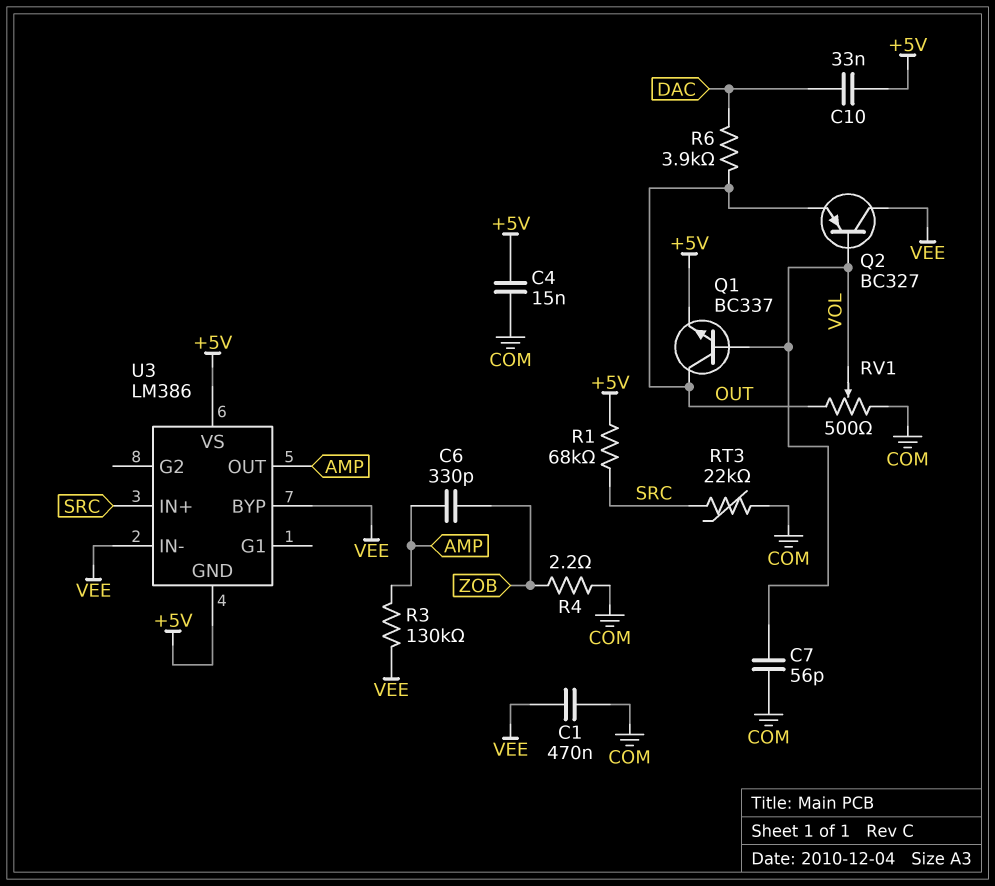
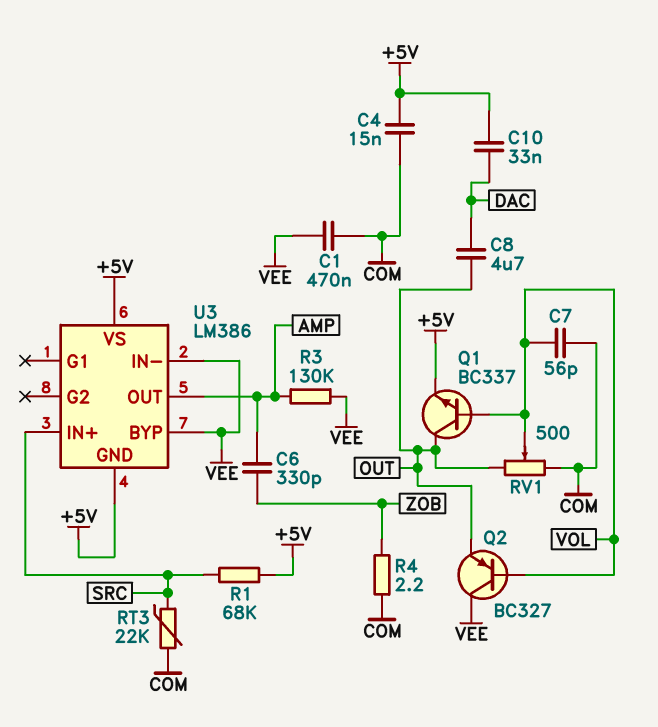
C8: none -> 4.7uF (DAC, OUT)
R6: 3.9k (DAC, OUT) -> none

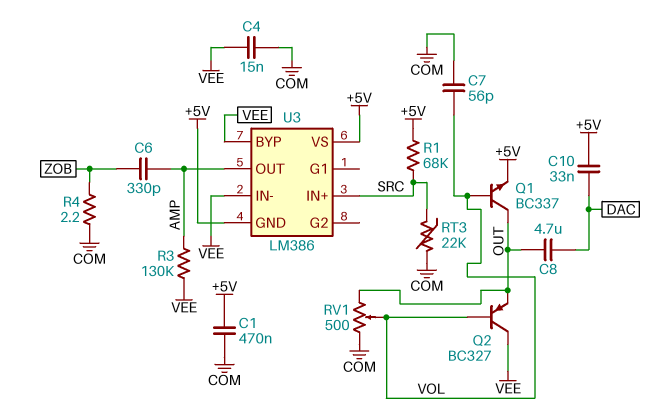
C1: 470nF (COM, VEE) -> 470nF (+5V, COM)
C4: 15nF (+5V, COM) -> 15nF (COM, VEE)

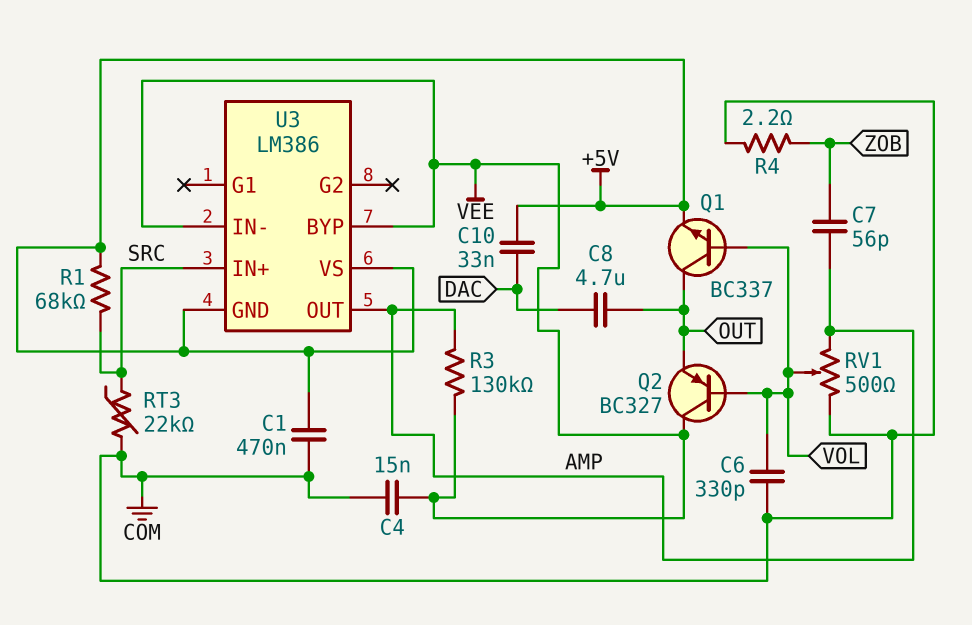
C6: 330pF (AMP, ZOB) -> 330pF (COM, VOL)
C7: 56pF (COM, VOL) -> 56pF (AMP, ZOB)
RV1: 500 (COM, OUT, wiper VOL) -> 500 (AMP, COM, wiper VOL)

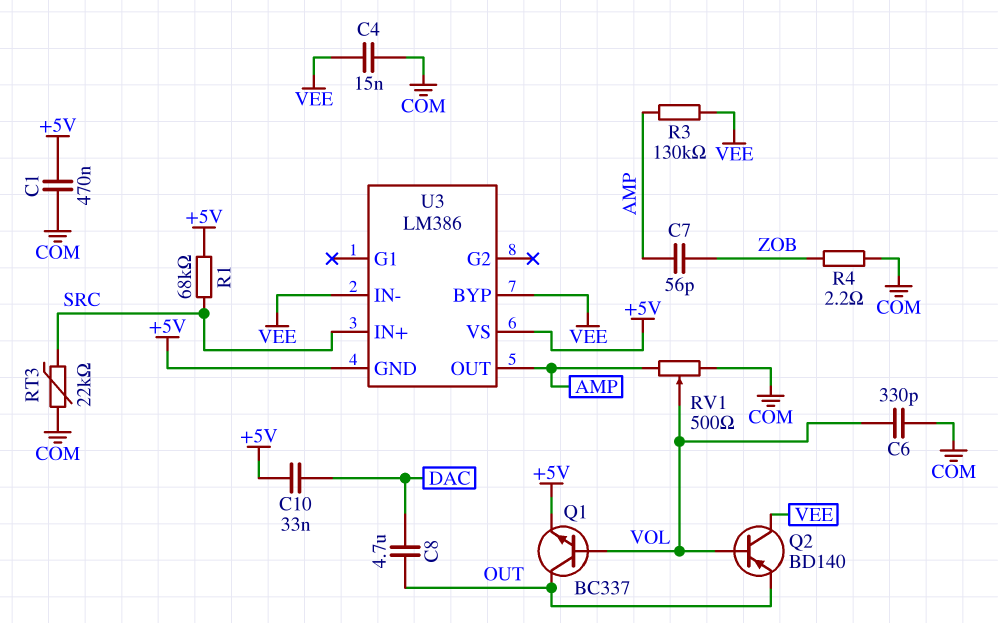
Q2: PNP BC327 (B VOL, C VEE, E OUT) -> PNP BD140 (B VOL, C VEE, E OUT)

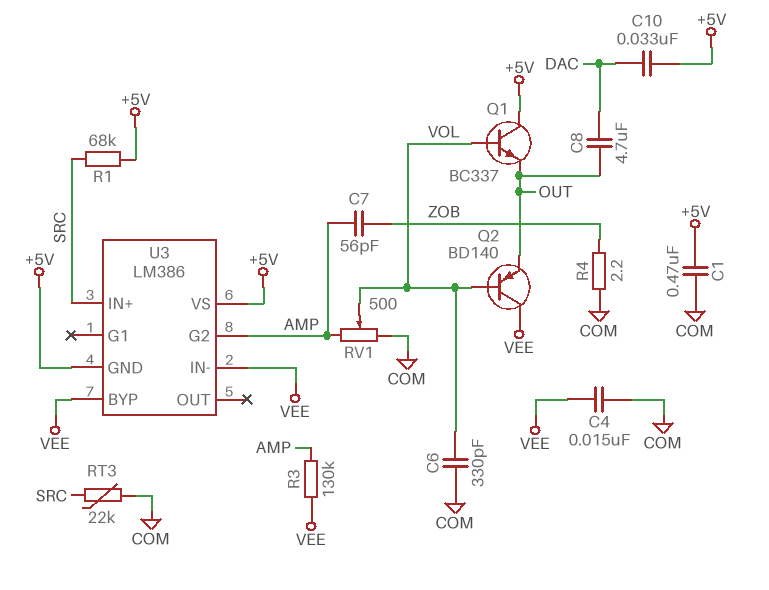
Q1: NPN BC337 (B VOL, C OUT, E +5V) -> NPN BC337 (B VOL, C +5V, E OUT)
U3 pin G2: none -> AMP
U3 pin OUT: AMP -> none

